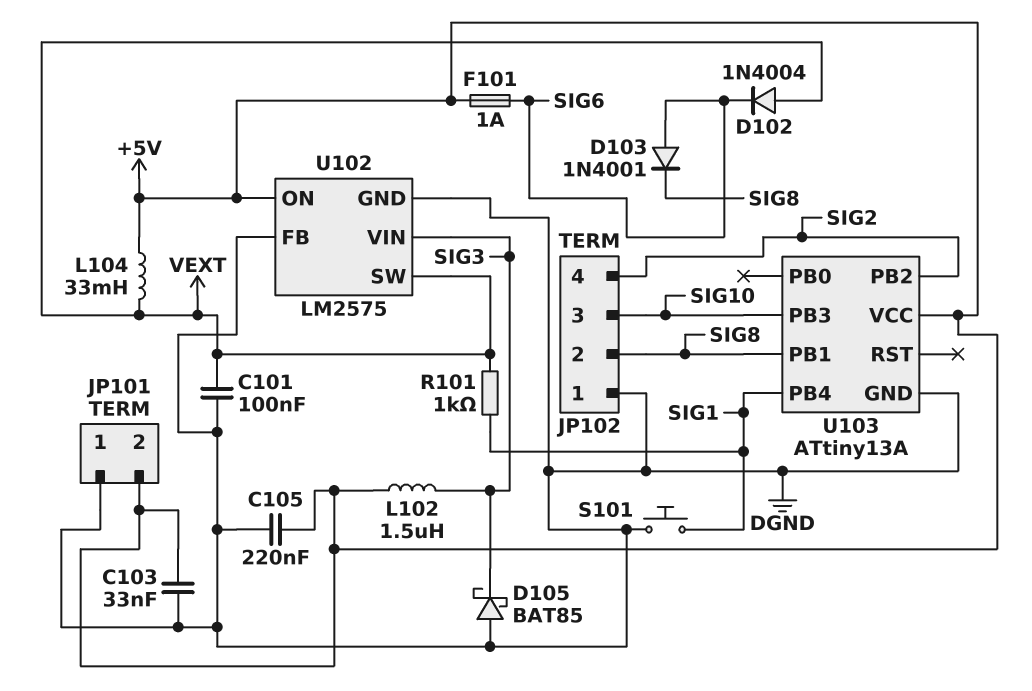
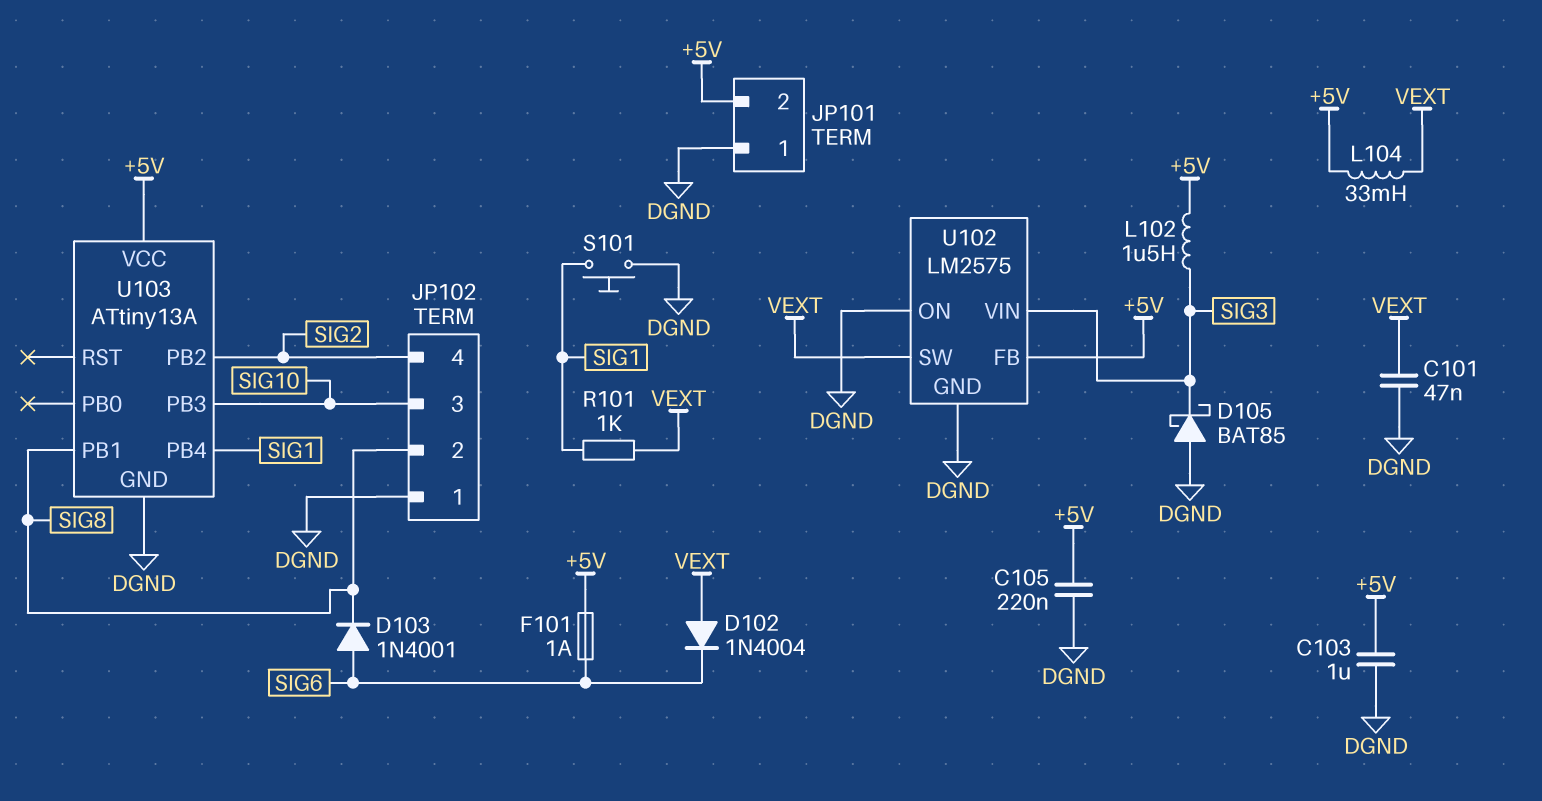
C101: 100nF (DGND, VEXT) -> 47nF (DGND, VEXT)
C103: 33nF (+5V, DGND) -> 1uF (+5V, DGND)
U102 pin FB: DGND -> +5V
U102 pin ON: +5V -> DGND

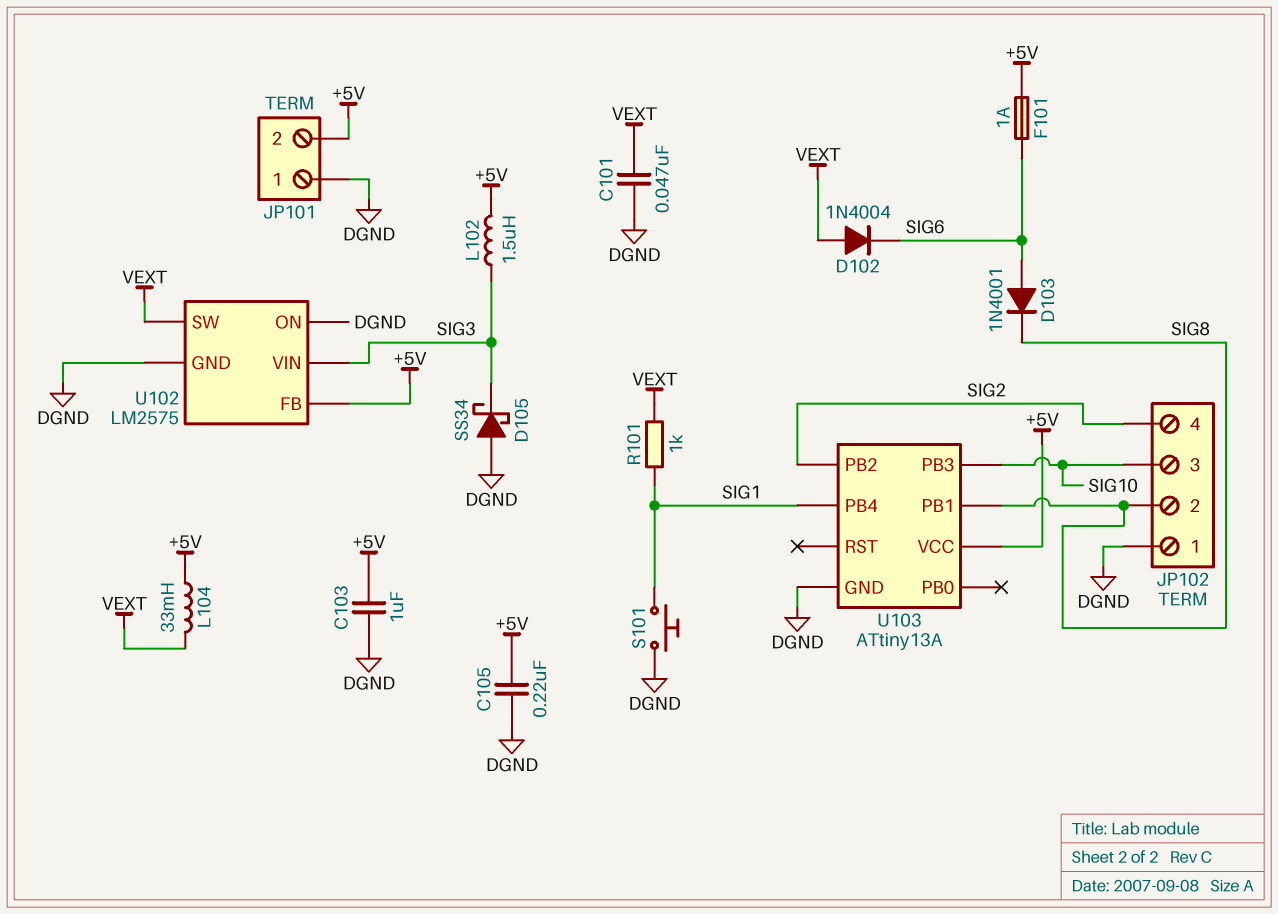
D105: schottky BAT85 (A DGND, K SIG3) -> schottky SS34 (A DGND, K SIG3)

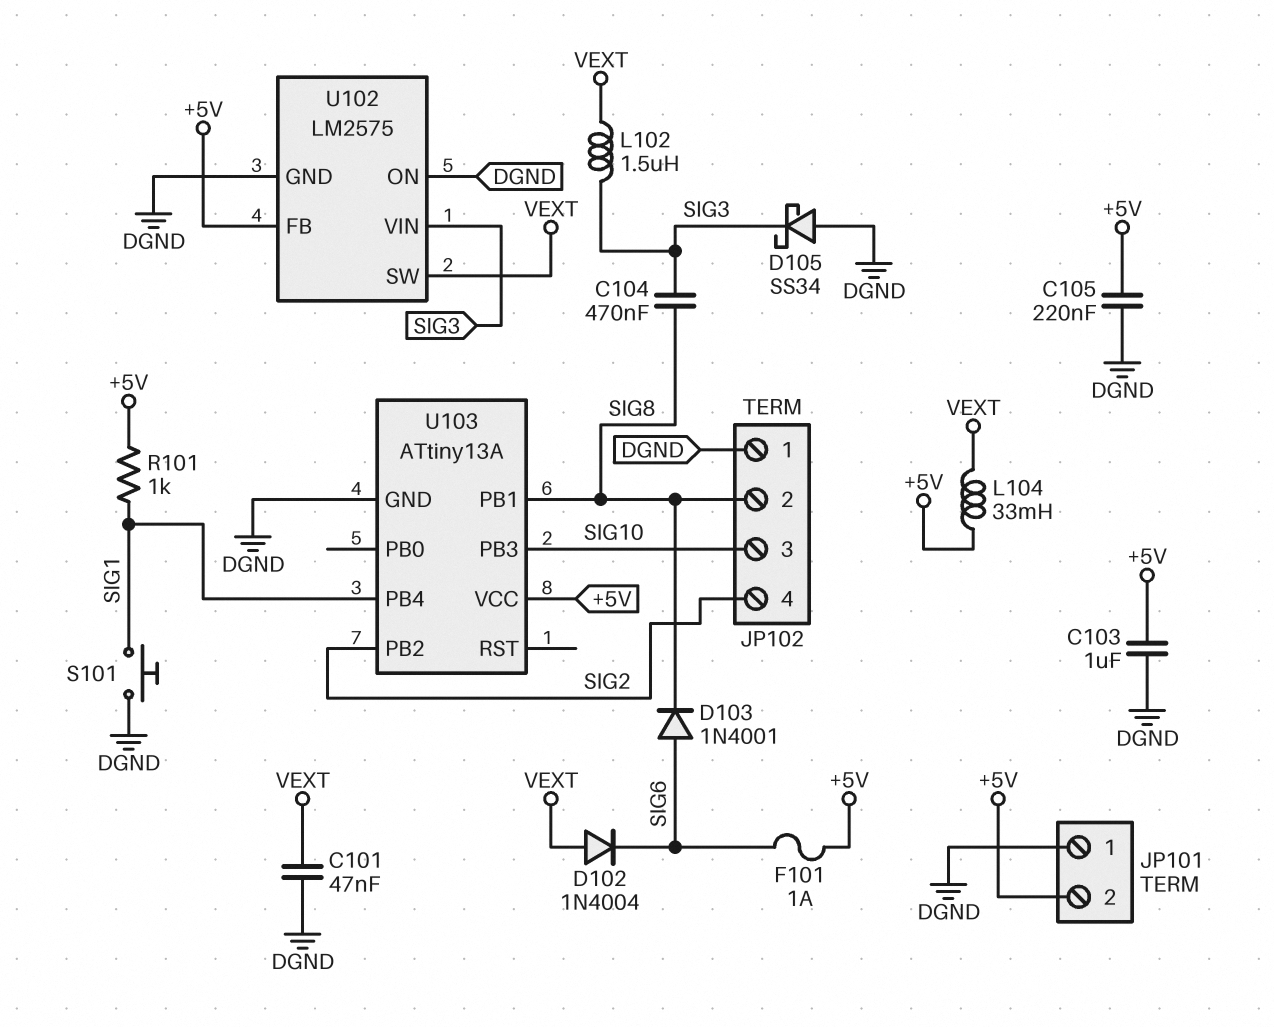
C104: none -> 470nF (SIG3, SIG8)
L102: 1.5uH (+5V, SIG3) -> 1.5uH (SIG3, VEXT)
R101: 1k (SIG1, VEXT) -> 1k (+5V, SIG1)

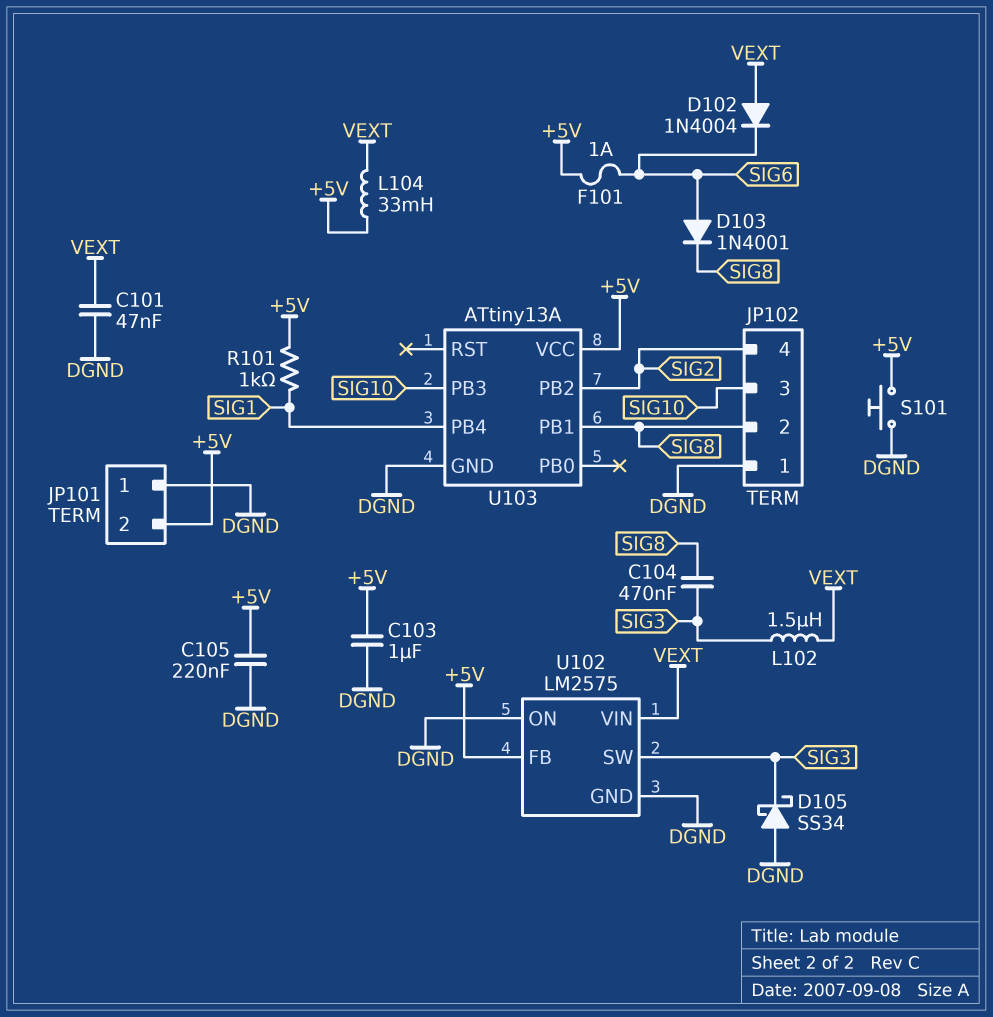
S101: button (DGND, SIG1) -> button (+5V, DGND)
U102 pin SW: VEXT -> SIG3
U102 pin VIN: SIG3 -> VEXT

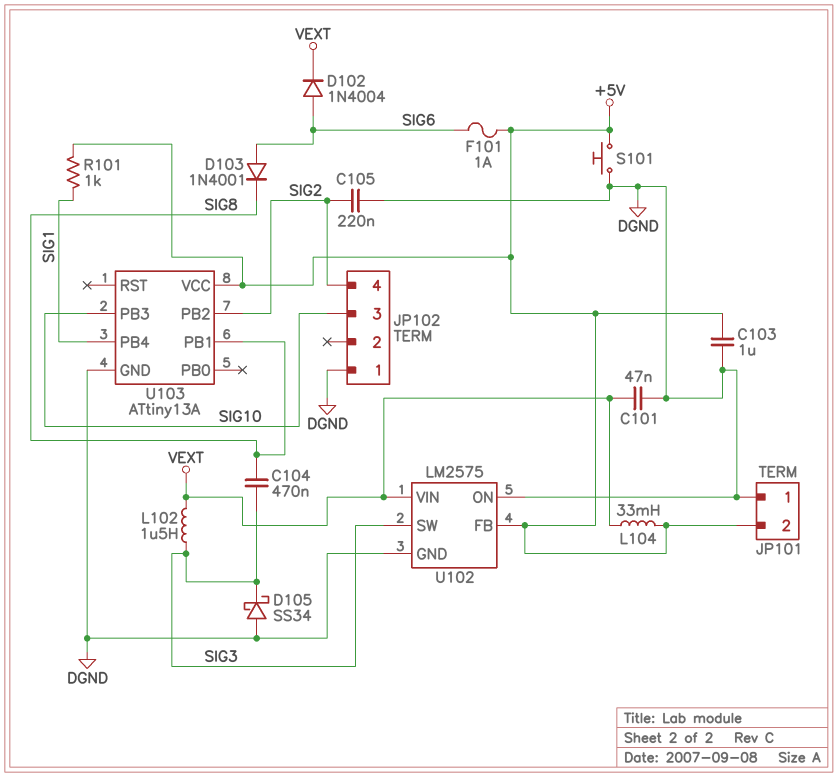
C105: 220nF (+5V, DGND) -> 220nF (DGND, SIG2)
D102: diode 1N4004 (A VEXT, K SIG6) -> diode 1N4004 (A SIG6, K VEXT)
JP102 pin 2: SIG8 -> none

